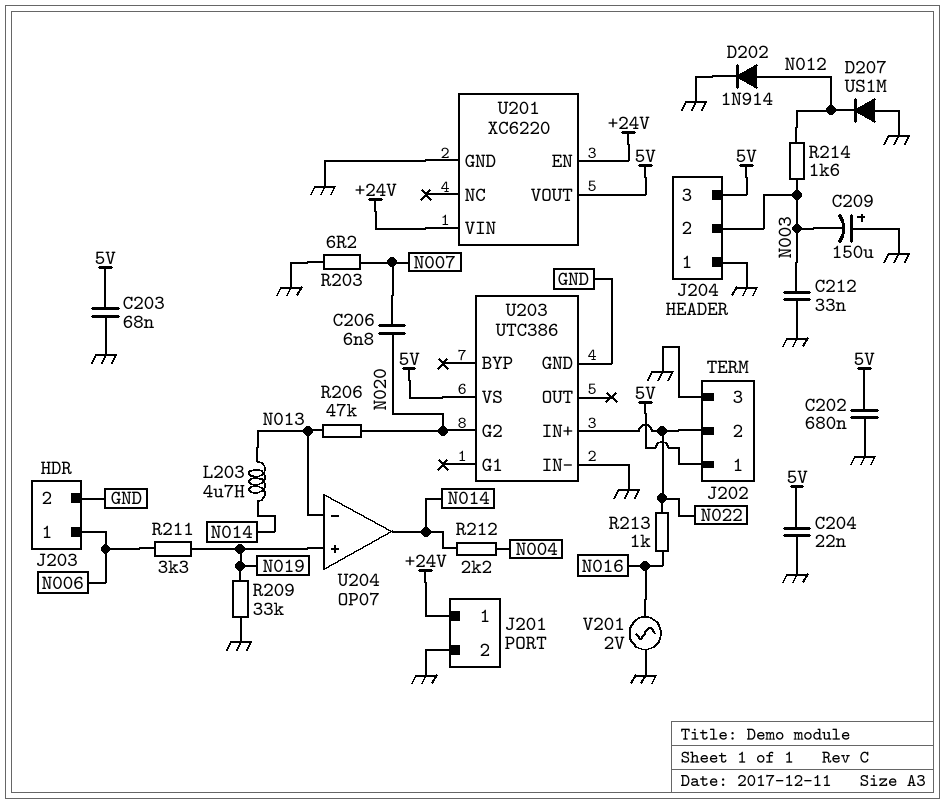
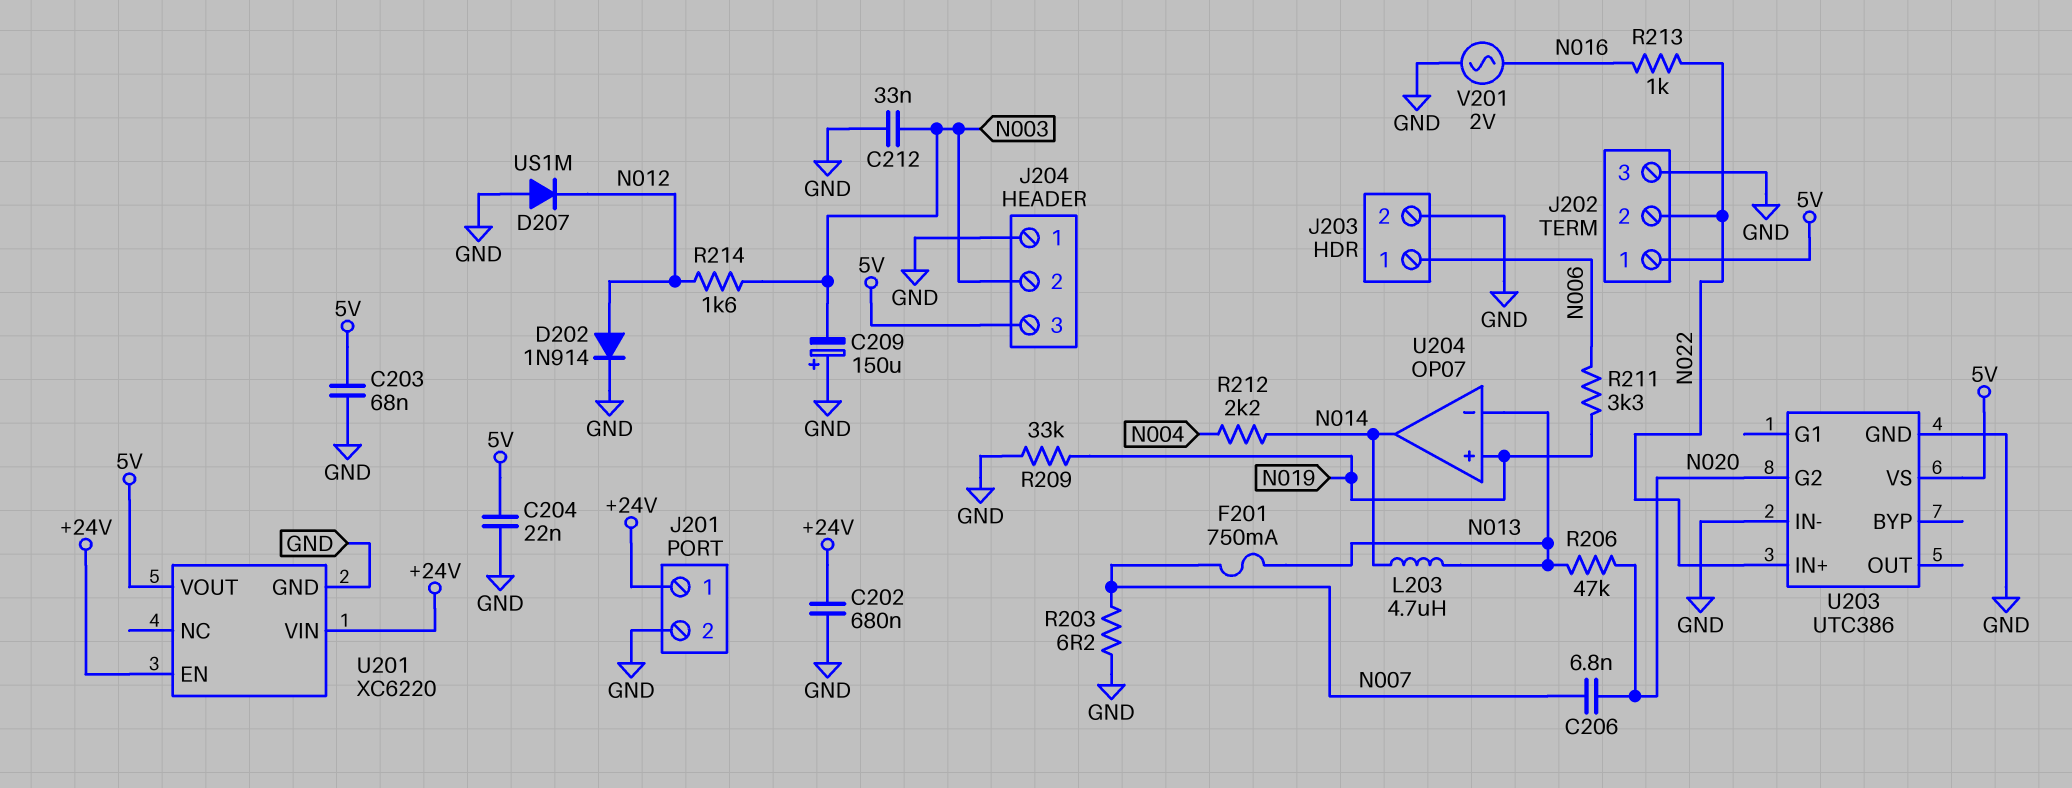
C202: 680nF (5V, GND) -> 680nF (+24V, GND)
F201: none -> 750mA (N007, N013)

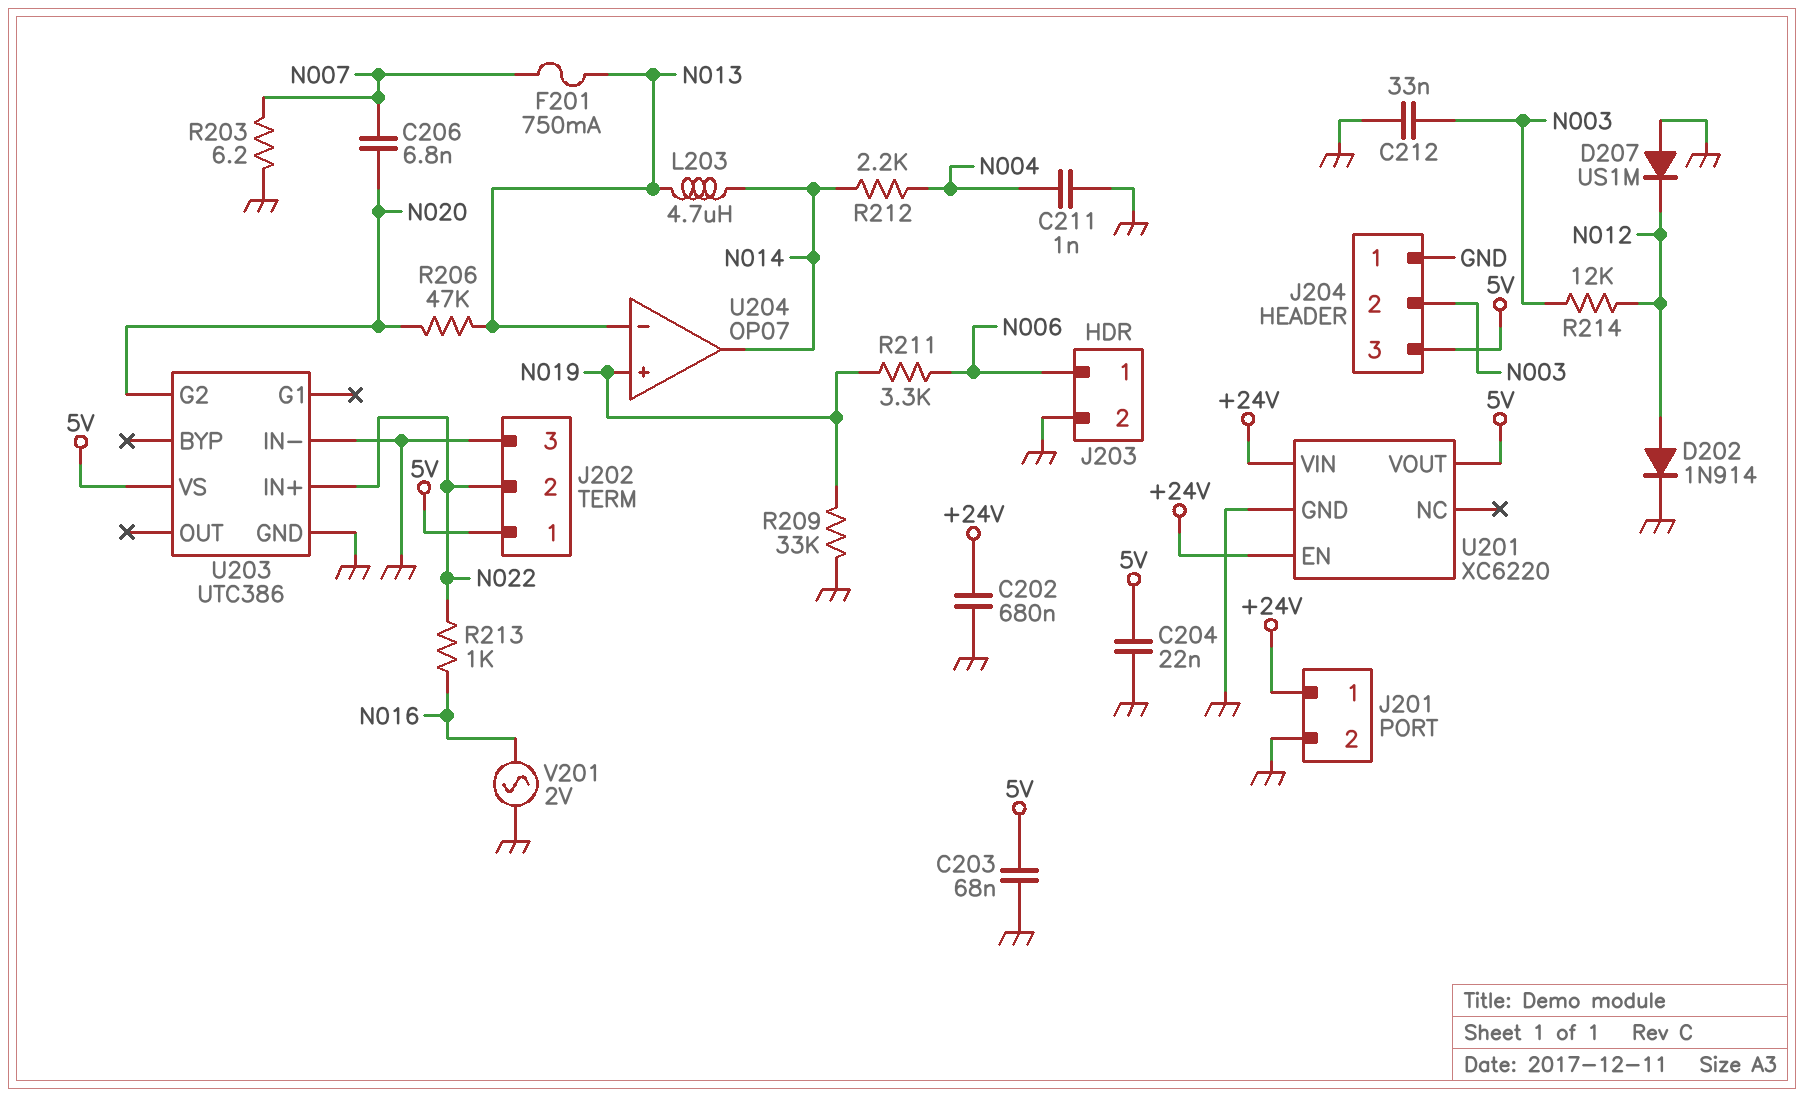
C209: 150uF (plus GND, minus N003) -> none
C211: none -> 1nF (GND, N004)
R214: 1.6k (N003, N012) -> 12k (N003, N012)

